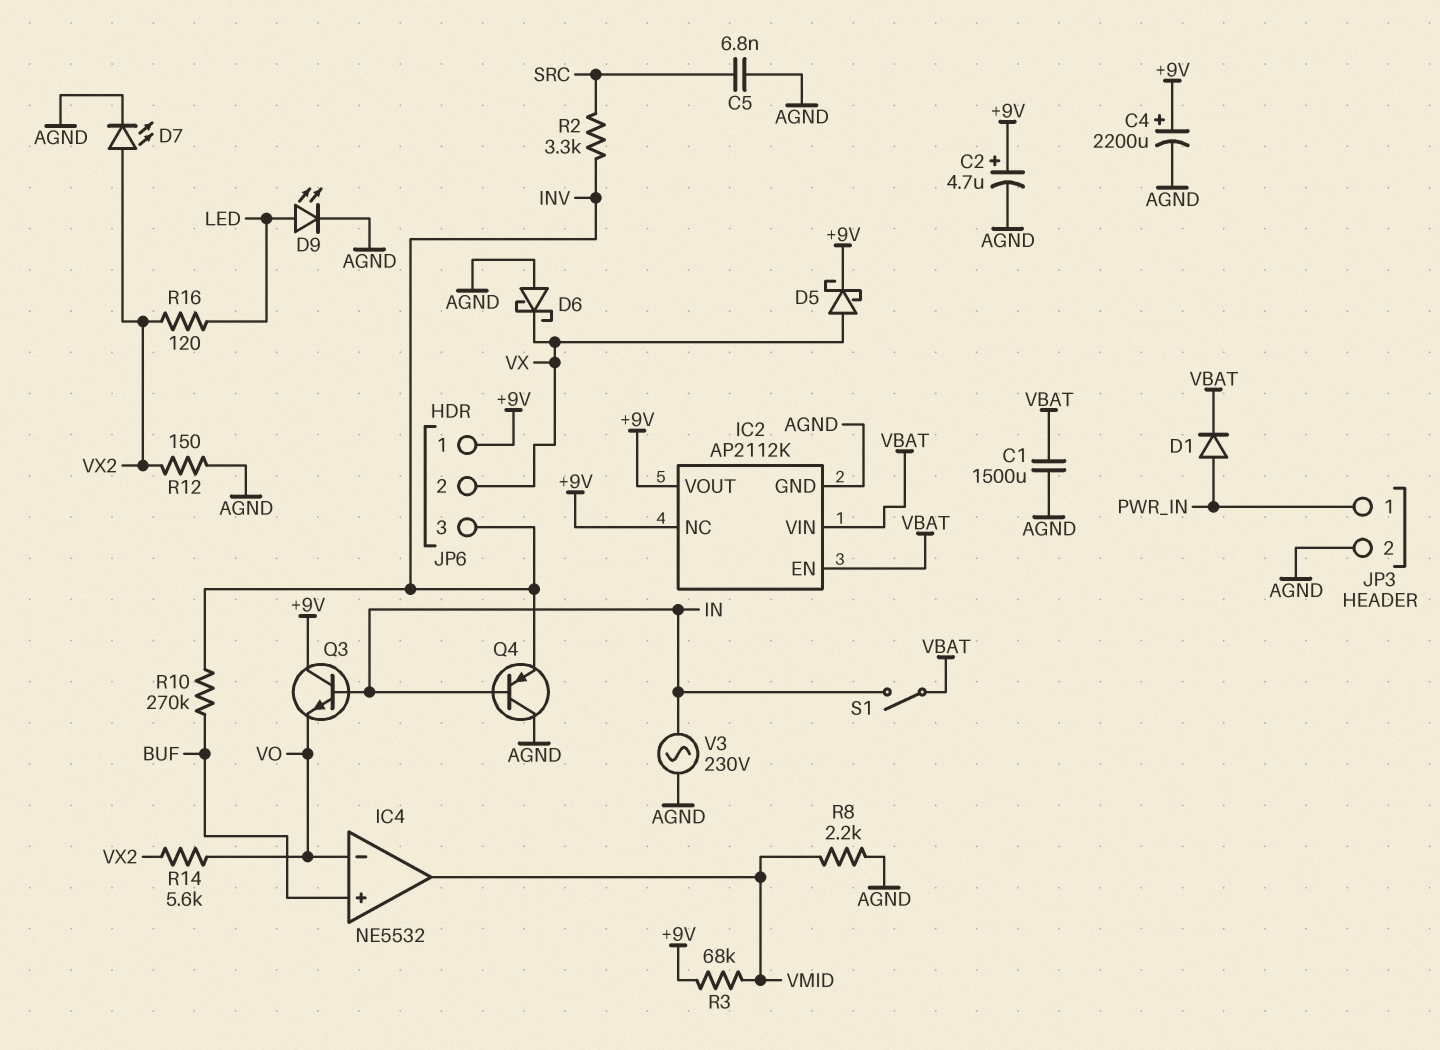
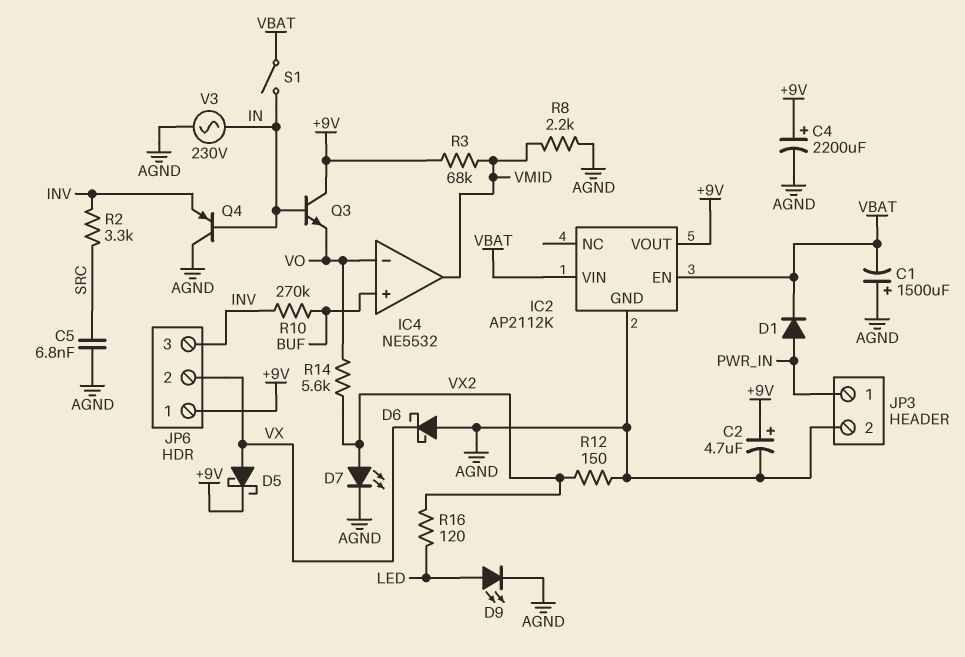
C1: 1500uF (AGND, VBAT) -> 1500uF (plus AGND, minus VBAT)
IC2 pin NC: +9V -> none

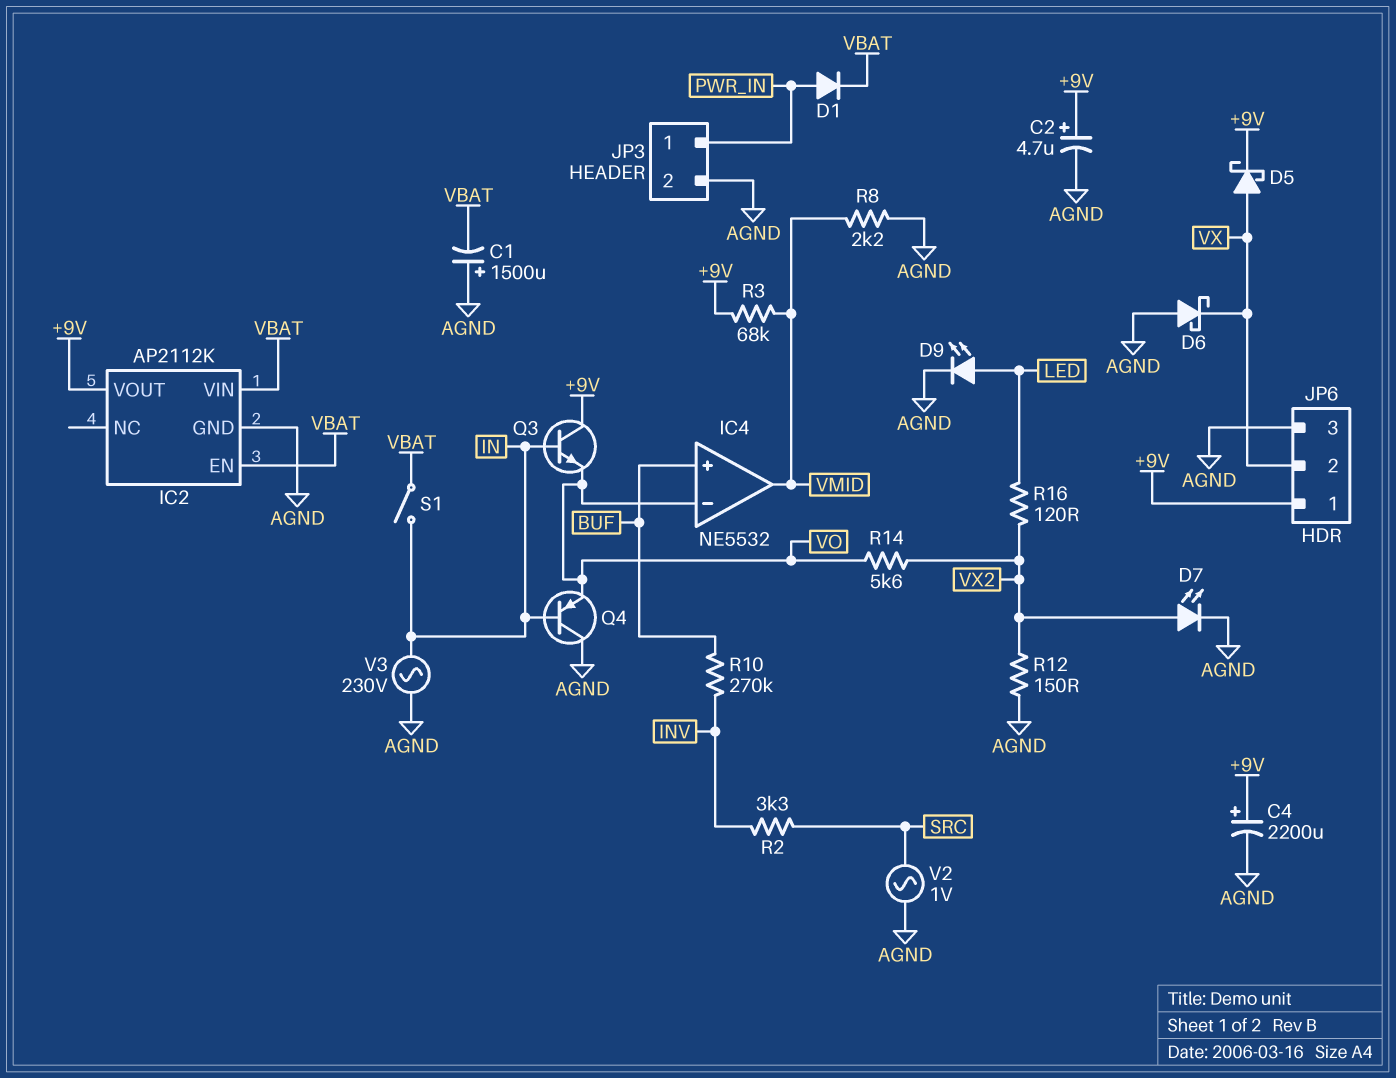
C5: 6.8nF (AGND, SRC) -> none
JP6 pin 3: INV -> AGND
Q4: PNP (B IN, C AGND, E INV) -> PNP (B IN, C AGND, E VO)
V2: none -> AC 1V (AGND, SRC)

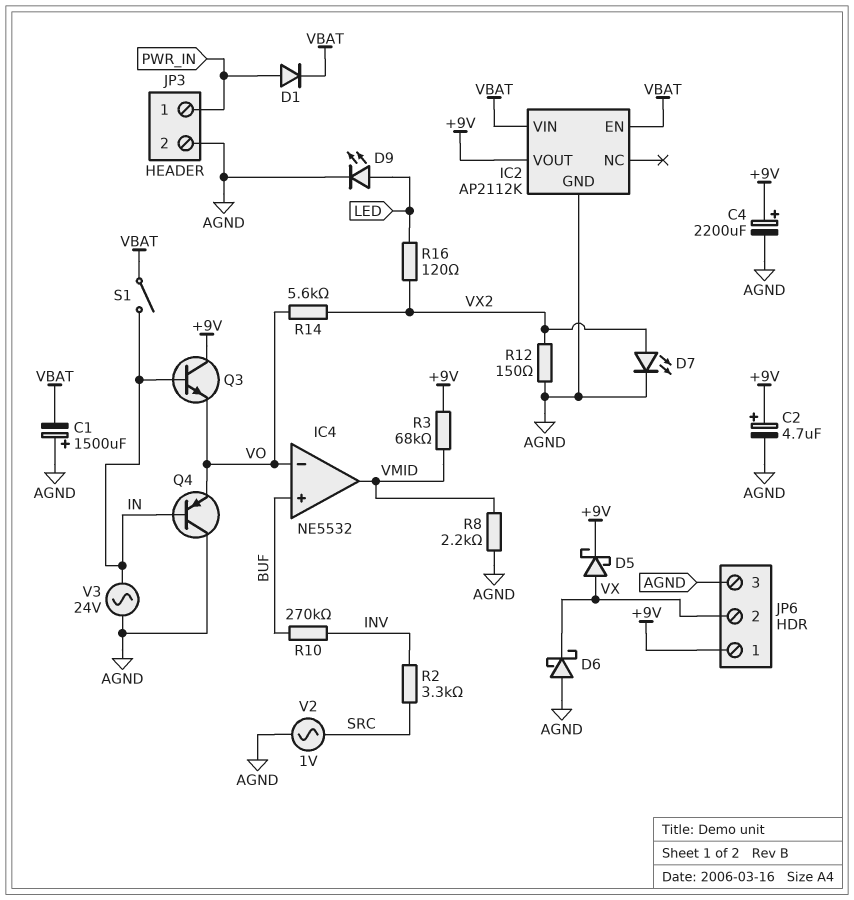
V3: AC 230V (AGND, IN) -> AC 24V (AGND, IN)

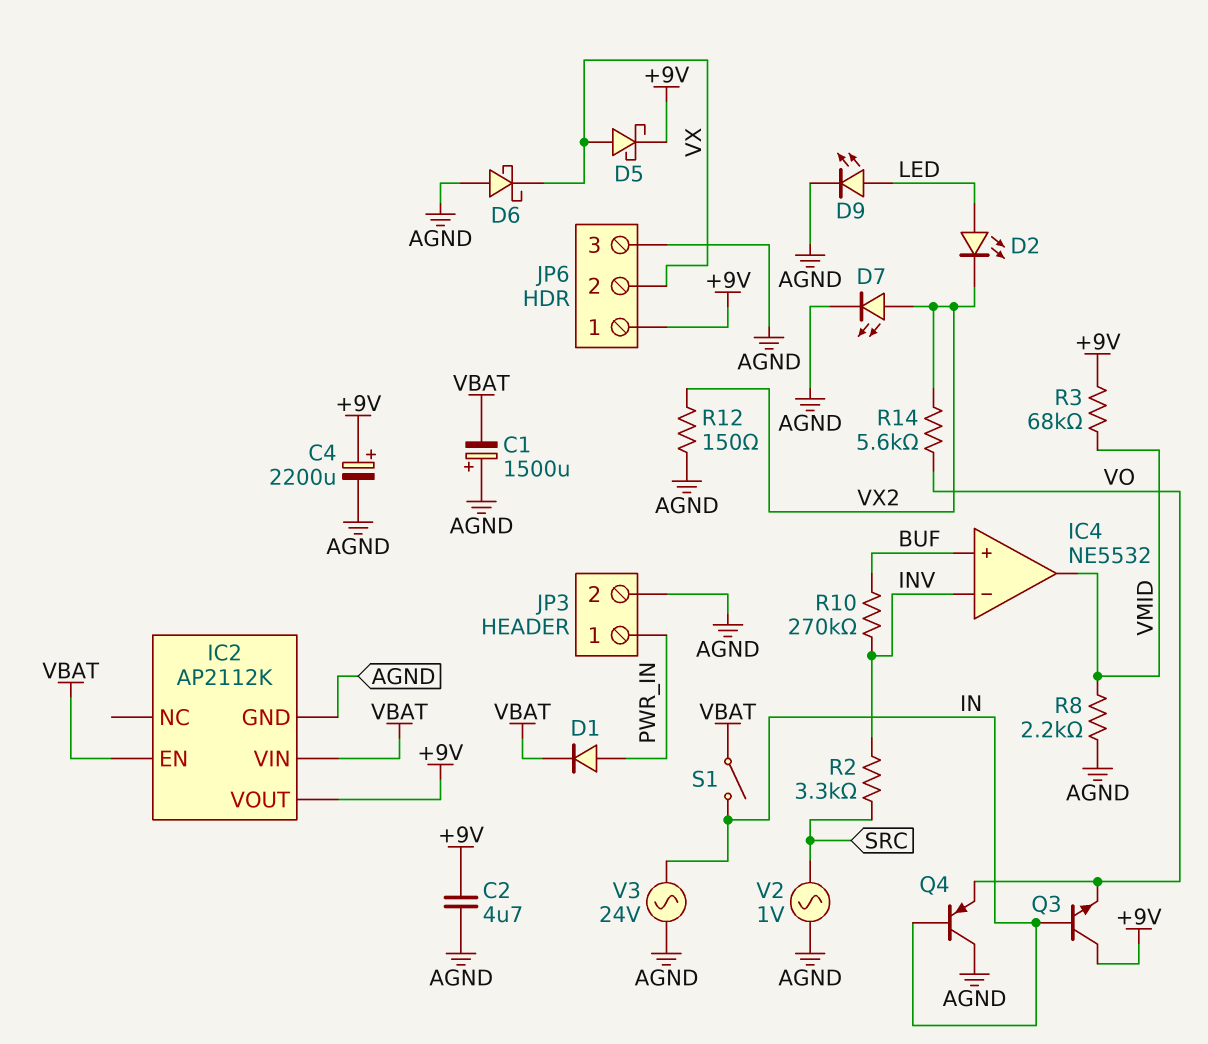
C2: 4.7uF (plus +9V, minus AGND) -> 4.7uF (+9V, AGND)
D2: none -> LED (A LED, K VX2)
IC4 pin in-: VO -> INV
R16: 120 (LED, VX2) -> none

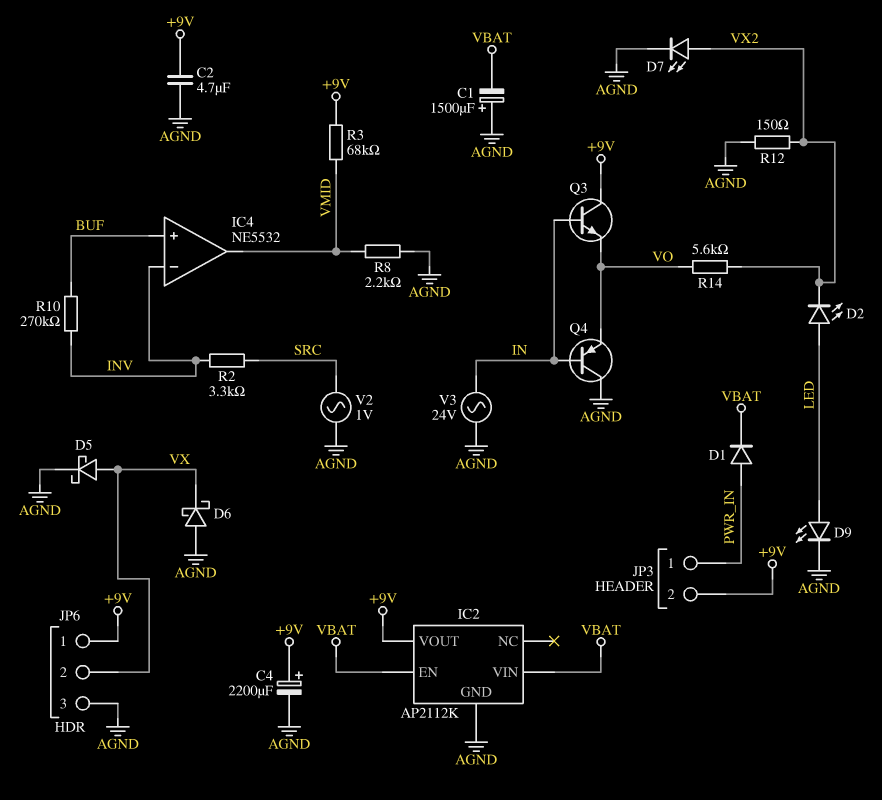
D5: schottky (A VX, K +9V) -> schottky (A VX, K AGND)
JP3 pin 2: AGND -> +9V
S1: switch (IN, VBAT) -> none

